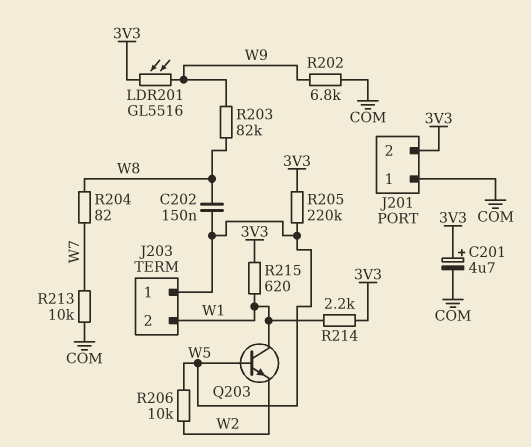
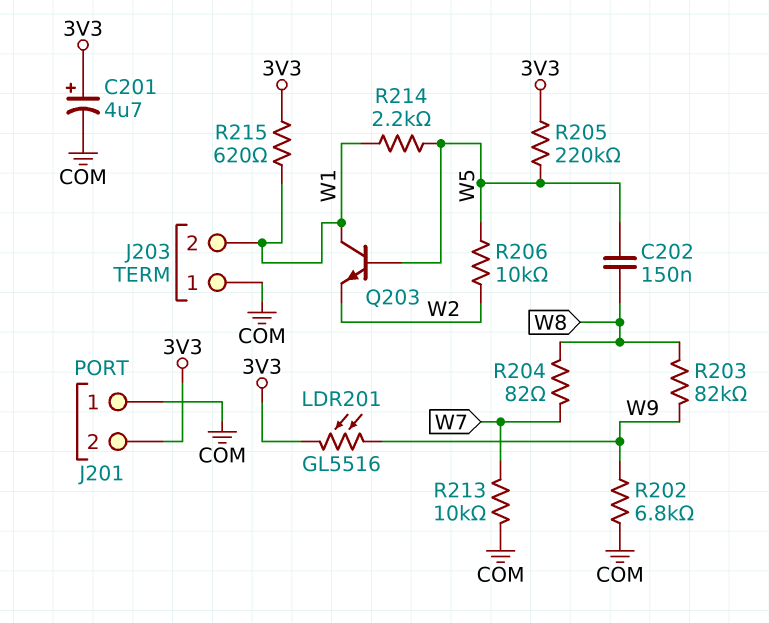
J203 pin 1: W5 -> COM
R214: 2.2k (3V3, W1) -> 2.2k (W1, W5)

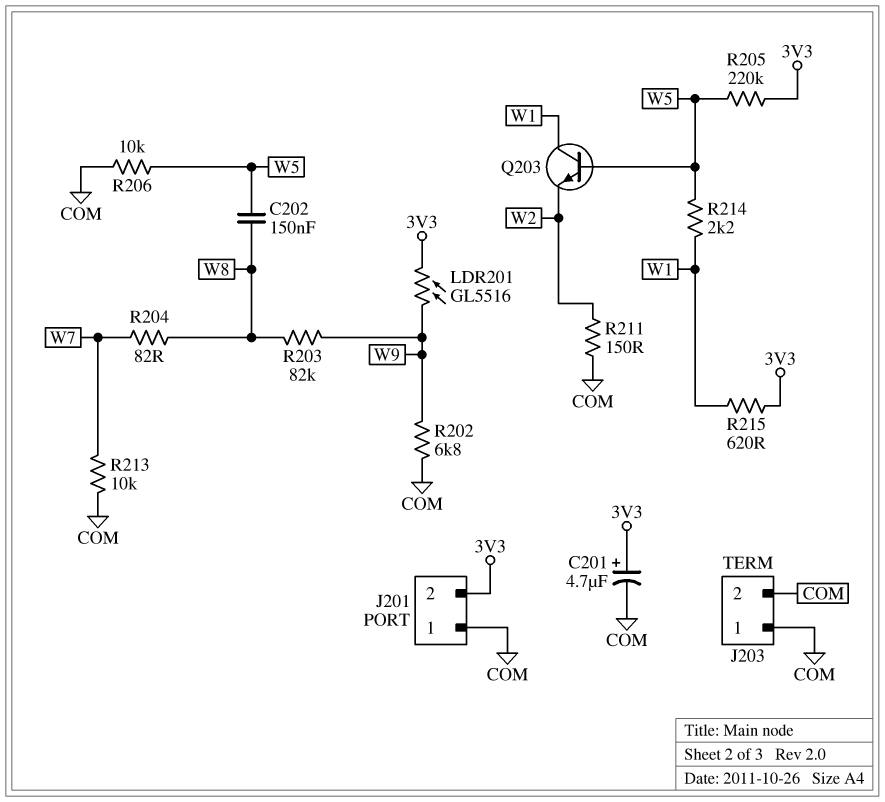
J203 pin 2: W1 -> COM
R206: 10k (W2, W5) -> 10k (COM, W5)
R211: none -> 150 (COM, W2)

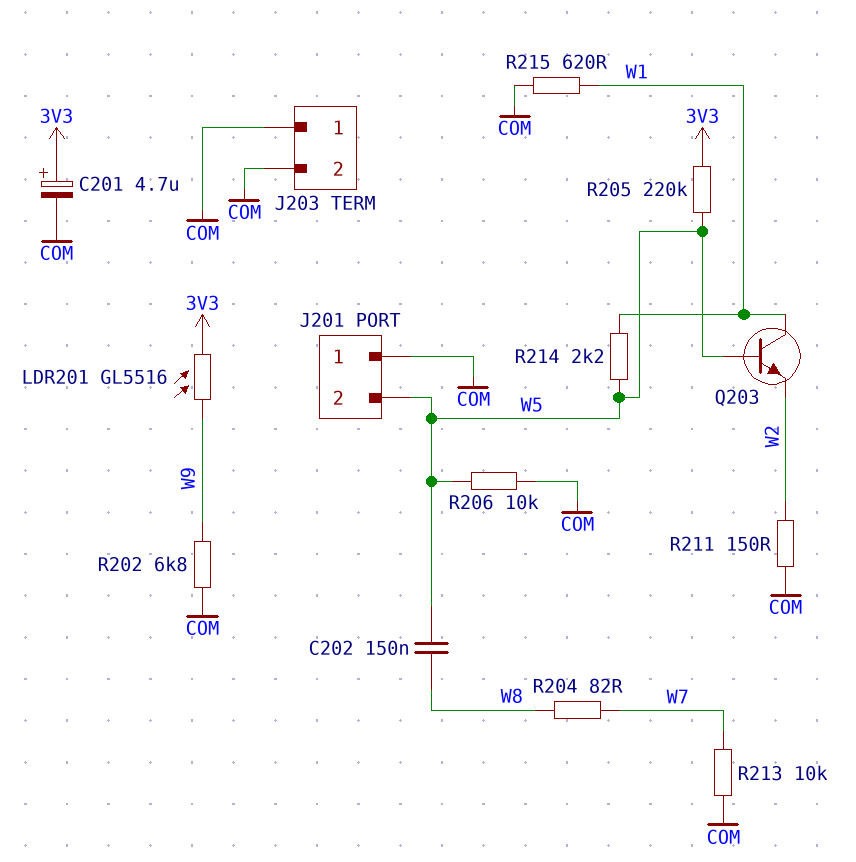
J201 pin 2: 3V3 -> W5
R203: 82k (W8, W9) -> none
R215: 620 (3V3, W1) -> 620 (COM, W1)

